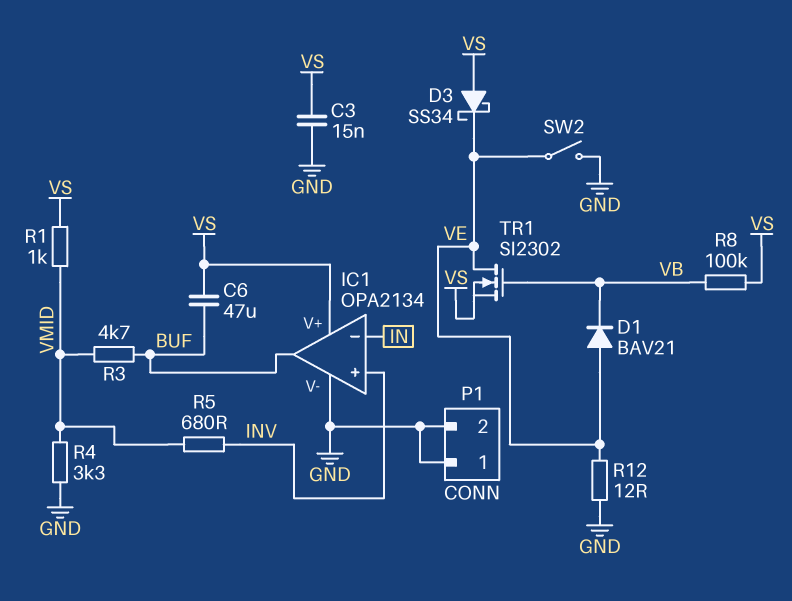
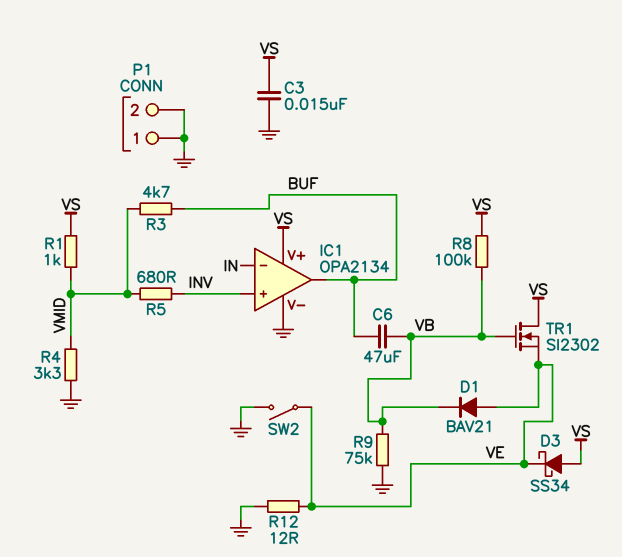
C6: 47uF (BUF, VS) -> 47uF (BUF, VB)
R9: none -> 75k (GND, VB)
TR1: NMOS SI2302 (G VB, D VE, S VS) -> NMOS SI2302 (G VB, D VS, S VE)

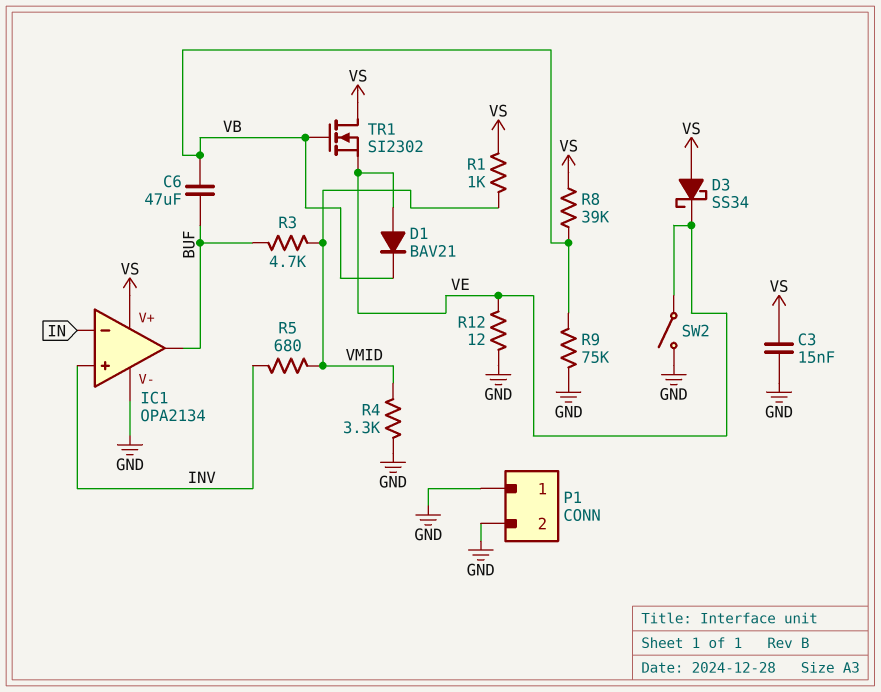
R8: 100k (VB, VS) -> 39k (VB, VS)

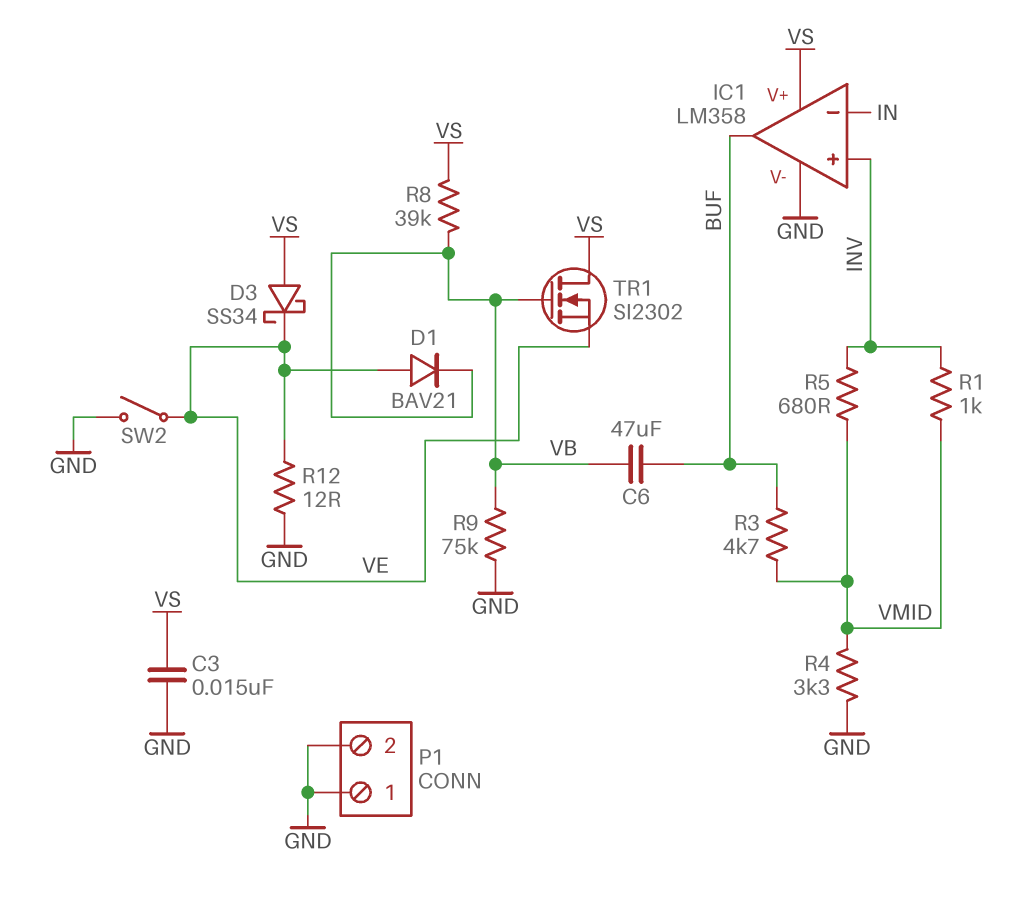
IC1: OPA2134 -> LM358
R1: 1k (VMID, VS) -> 1k (INV, VMID)

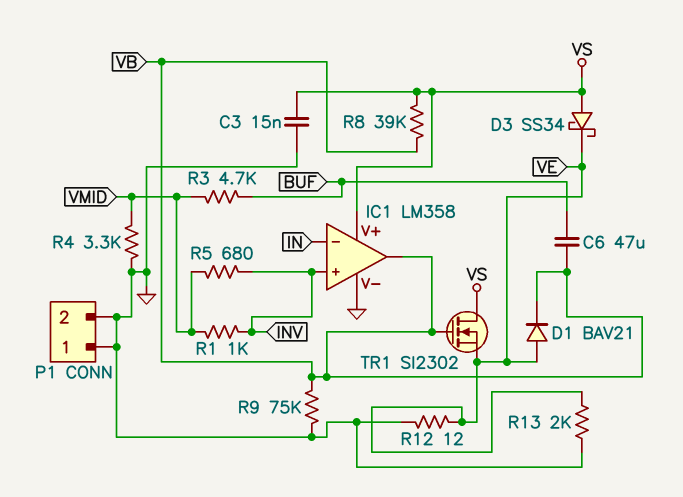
IC1 pin out: BUF -> VB
R13: none -> 2k (GND, VE)
SW2: switch (GND, VE) -> none

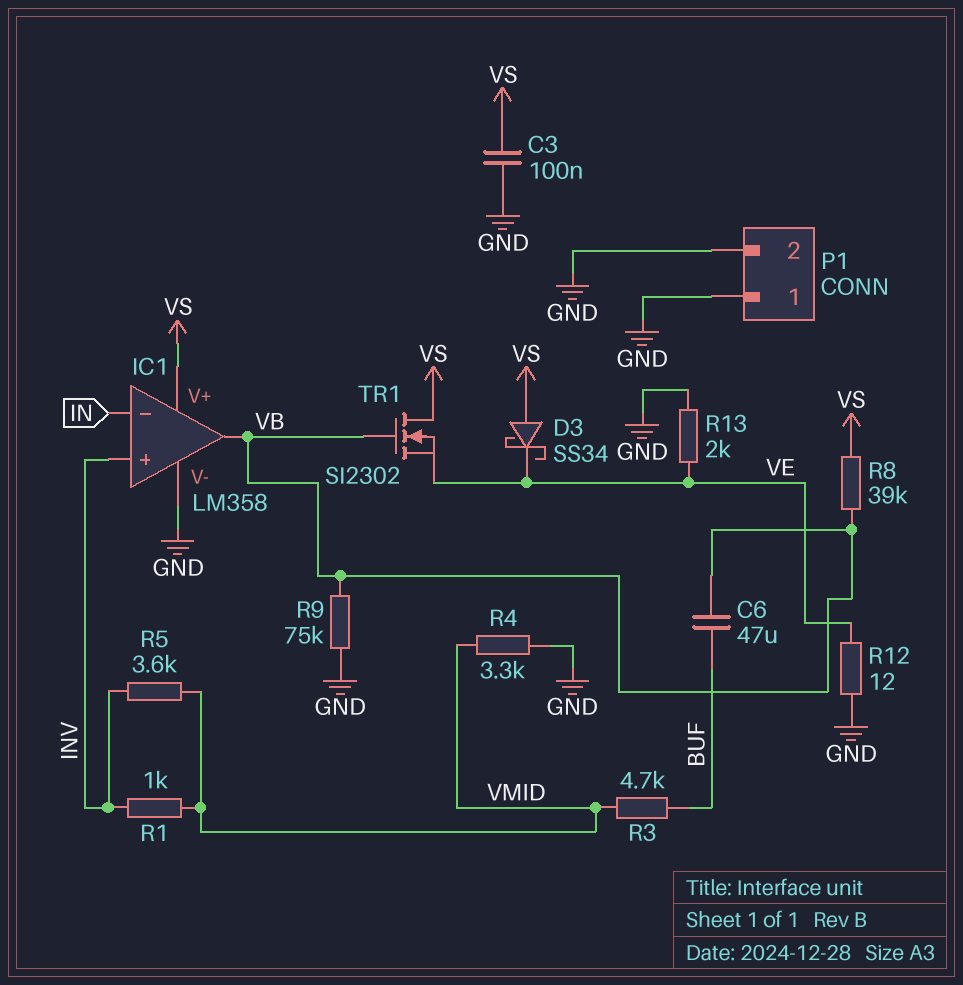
C3: 15nF (GND, VS) -> 100nF (GND, VS)
D1: diode BAV21 (A VE, K VB) -> none
R5: 680 (INV, VMID) -> 3.6k (INV, VMID)

